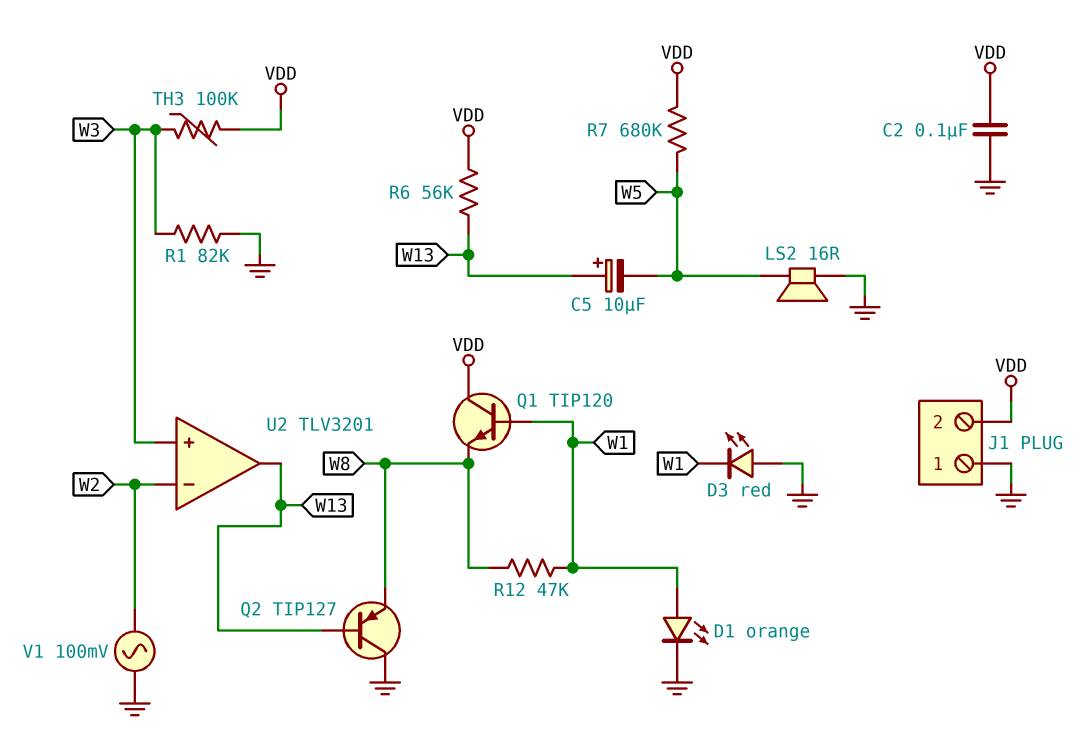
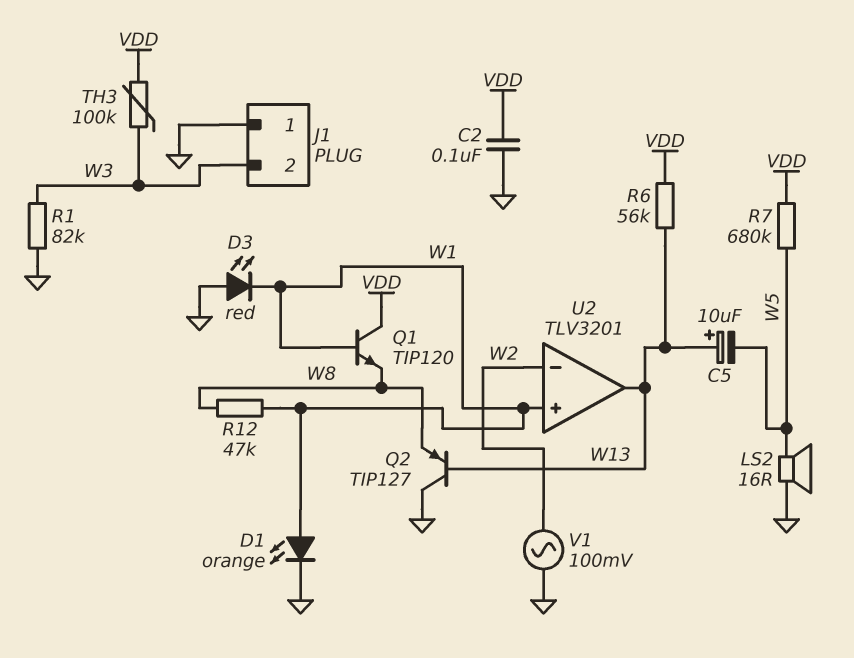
J1 pin 2: VDD -> W3
U2 pin in+: W3 -> W1

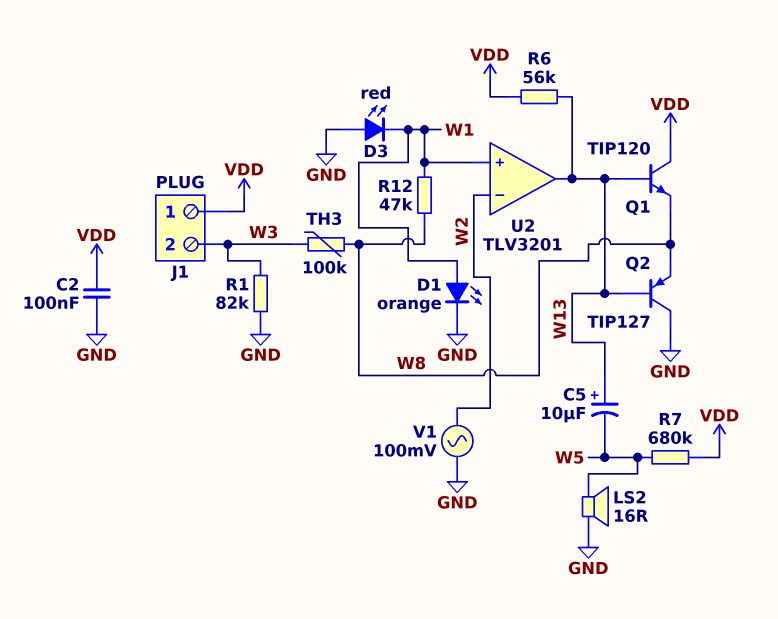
J1 pin 1: GND -> VDD
Q1: NPN TIP120 (B W1, C VDD, E W8) -> NPN TIP120 (B W13, C VDD, E W8)
TH3: 100k (VDD, W3) -> 100k (W3, W8)

